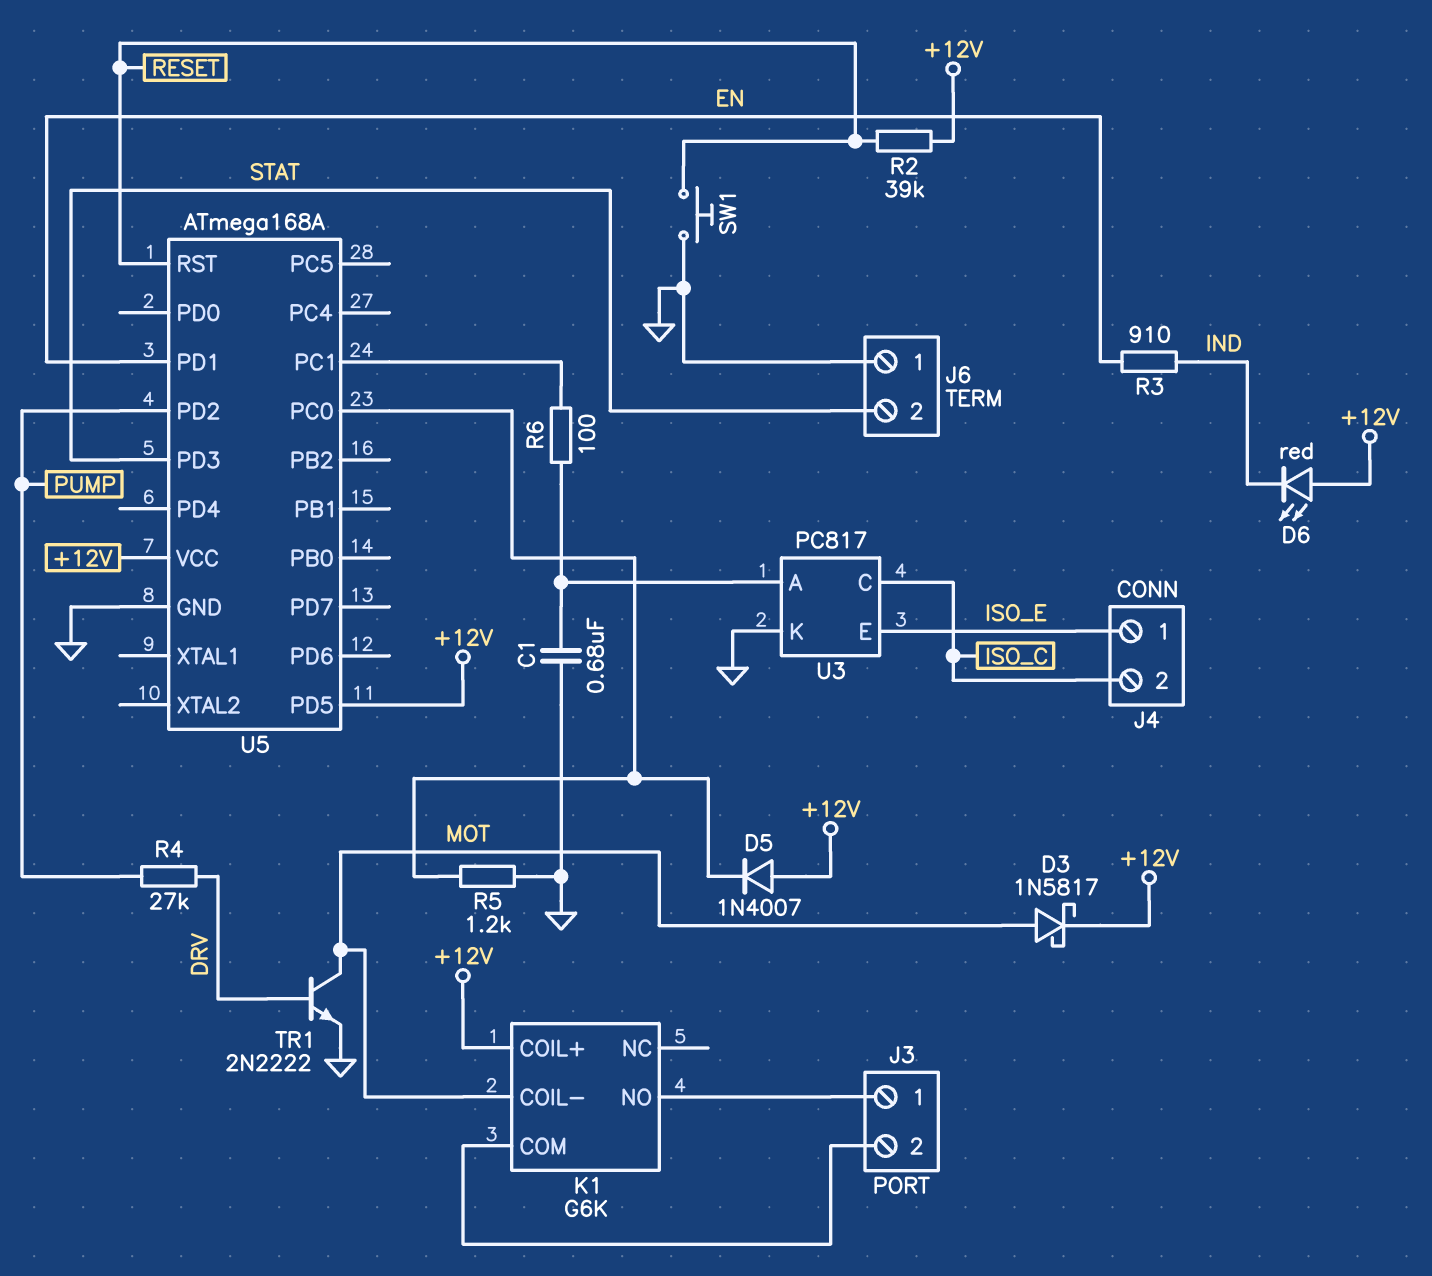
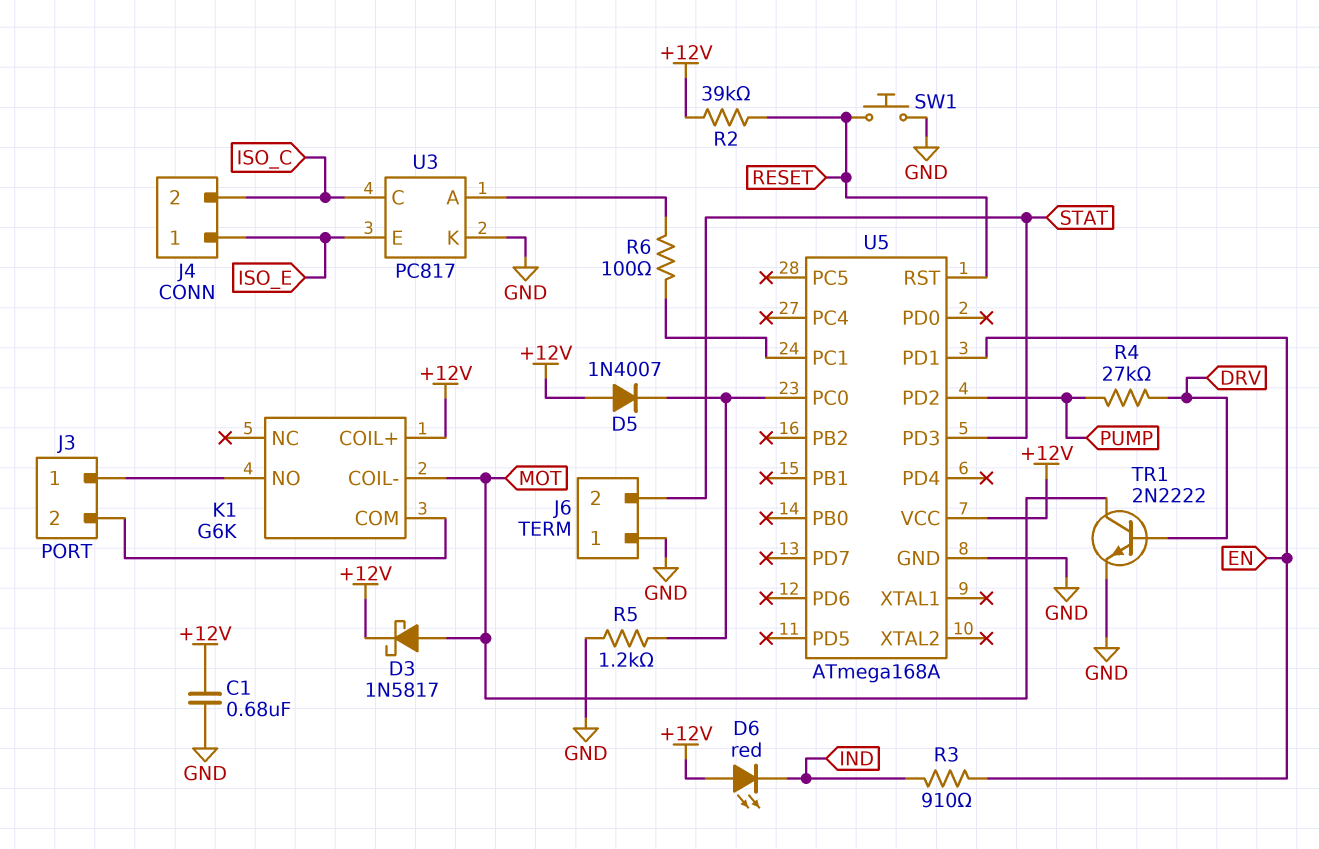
C1: 680nF (GND, U3/A) -> 680nF (+12V, GND)
U5 pin PD5: +12V -> none

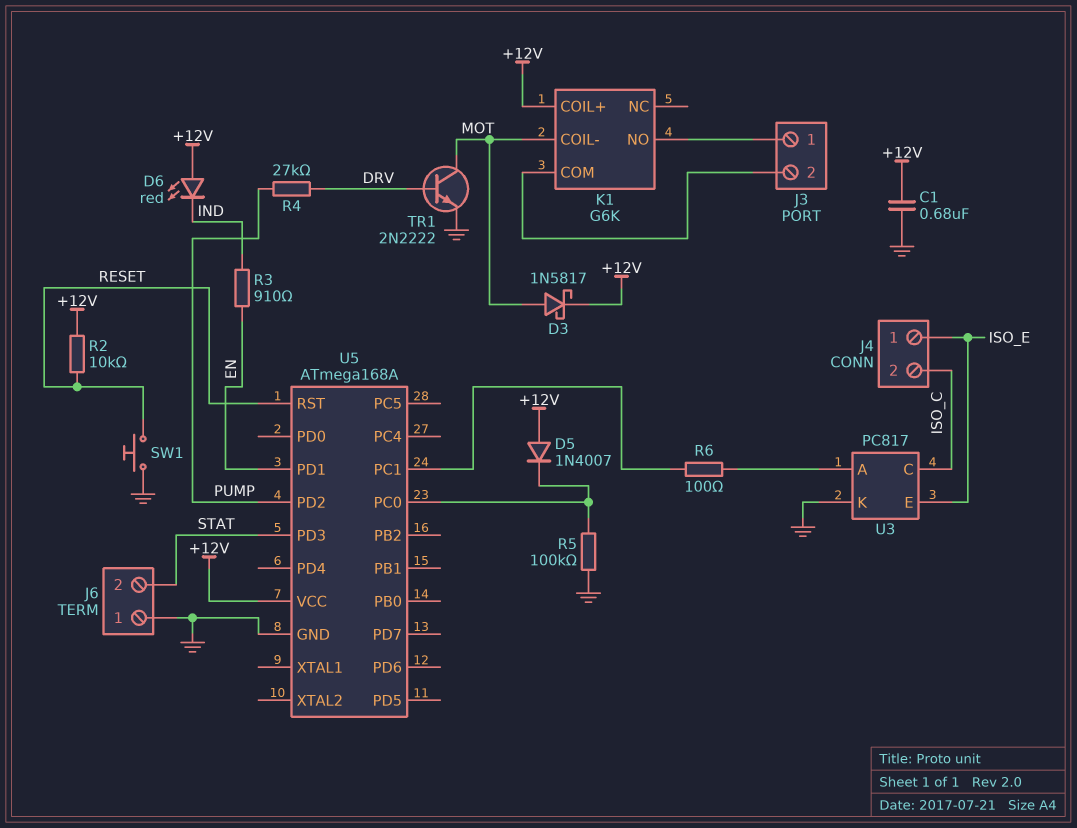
R2: 39k (+12V, RESET) -> 10k (+12V, RESET)
R5: 1.2k (GND, U5/PC0) -> 100k (GND, U5/PC0)

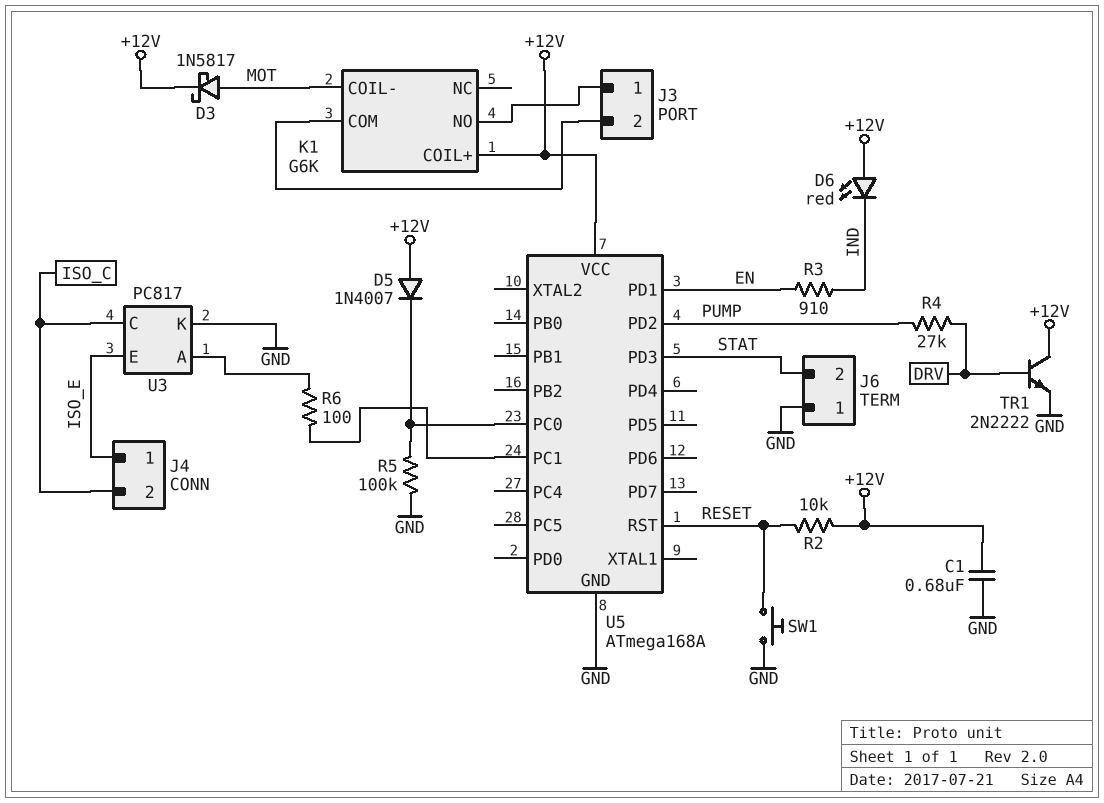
TR1: NPN 2N2222 (B DRV, C MOT, E GND) -> NPN 2N2222 (B DRV, C +12V, E GND)

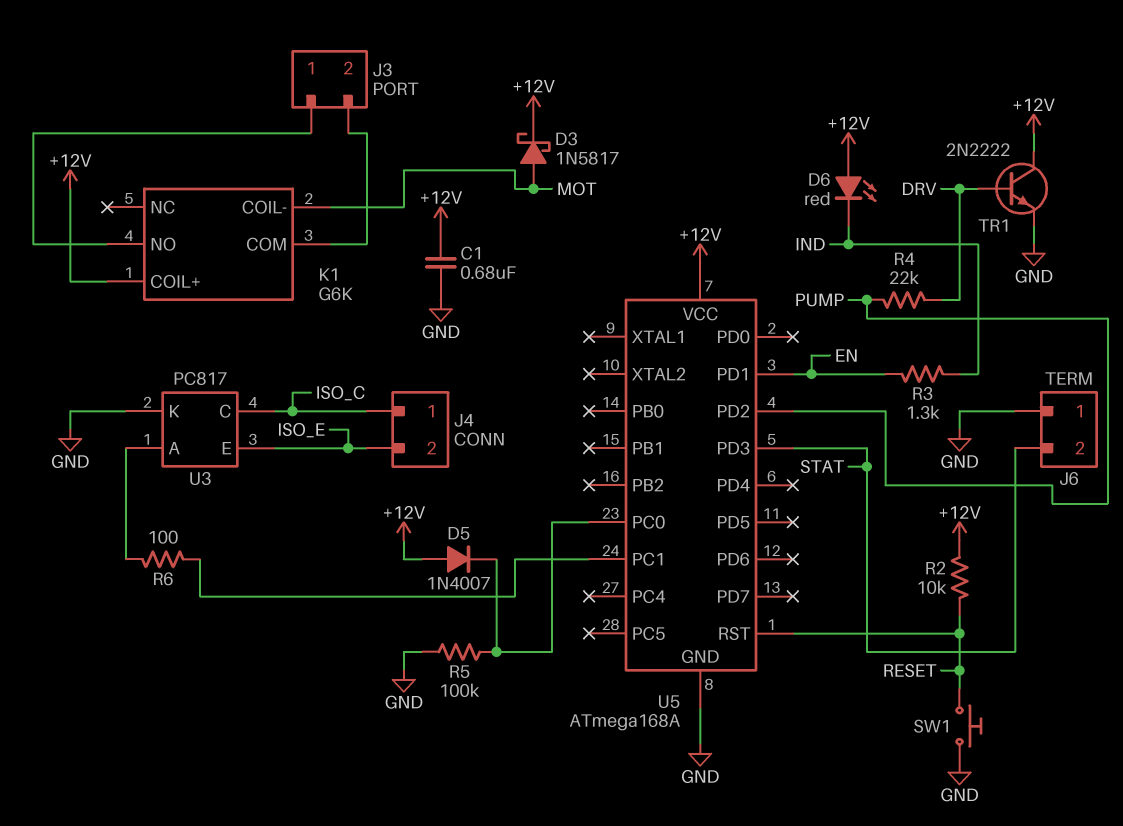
J4 pin 1: ISO_E -> ISO_C
J4 pin 2: ISO_C -> ISO_E
R3: 910 (EN, IND) -> 1.3k (EN, IND)
R4: 27k (DRV, PUMP) -> 22k (DRV, PUMP)

